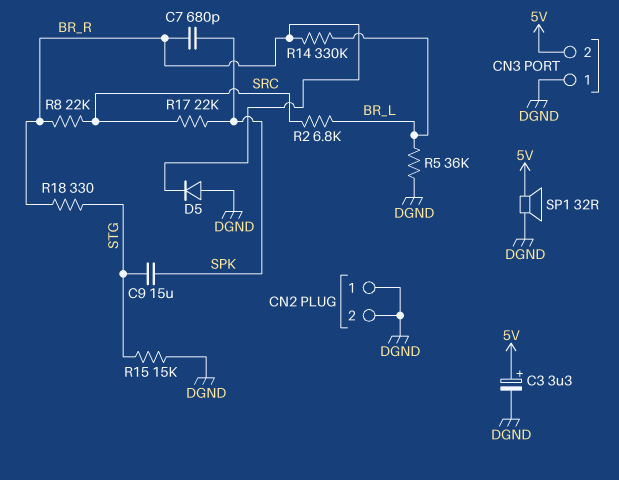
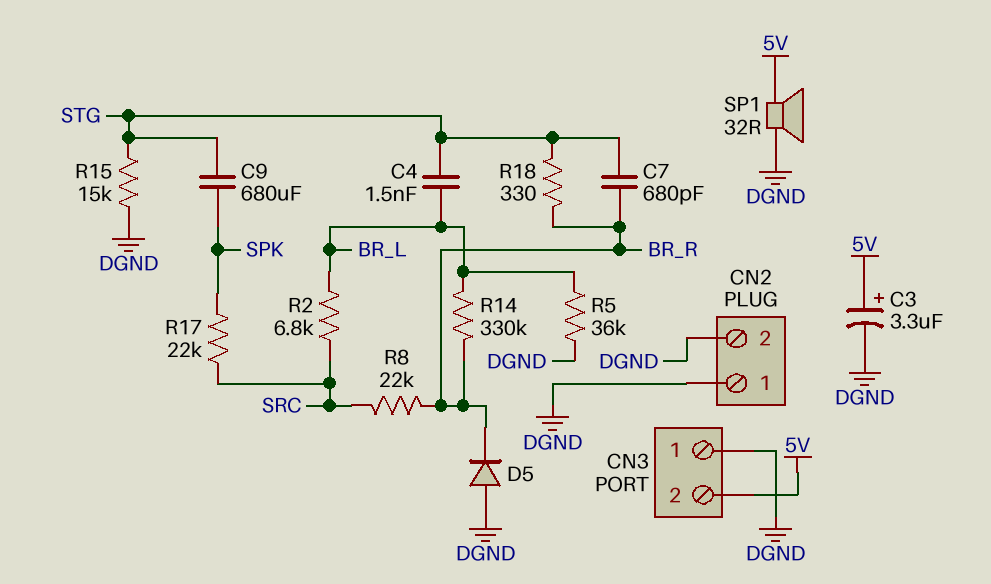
C4: none -> 1.5nF (BR_L, STG)
C7: 680pF (BR_R, SPK) -> 680pF (BR_R, STG)
C9: 15uF (SPK, STG) -> 680uF (SPK, STG)

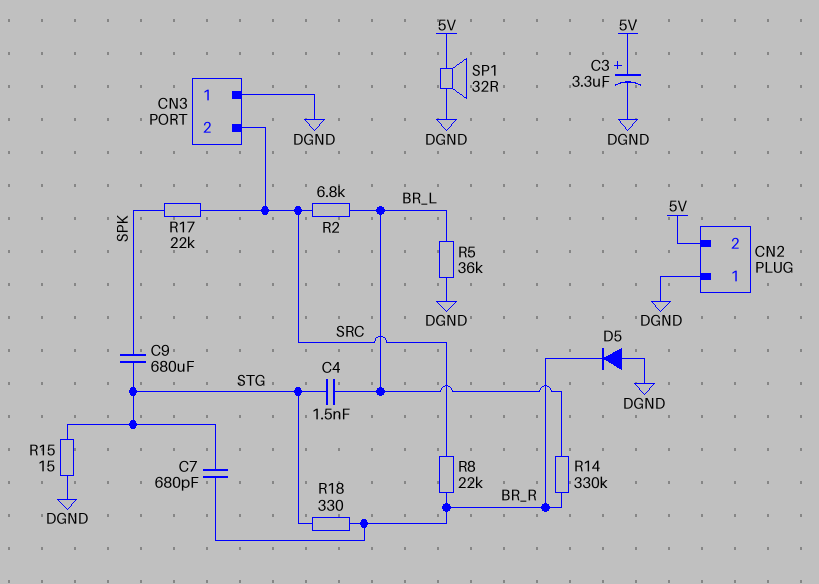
CN2 pin 2: DGND -> 5V
CN3 pin 2: 5V -> SRC
R15: 15k (DGND, STG) -> 15 (DGND, STG)

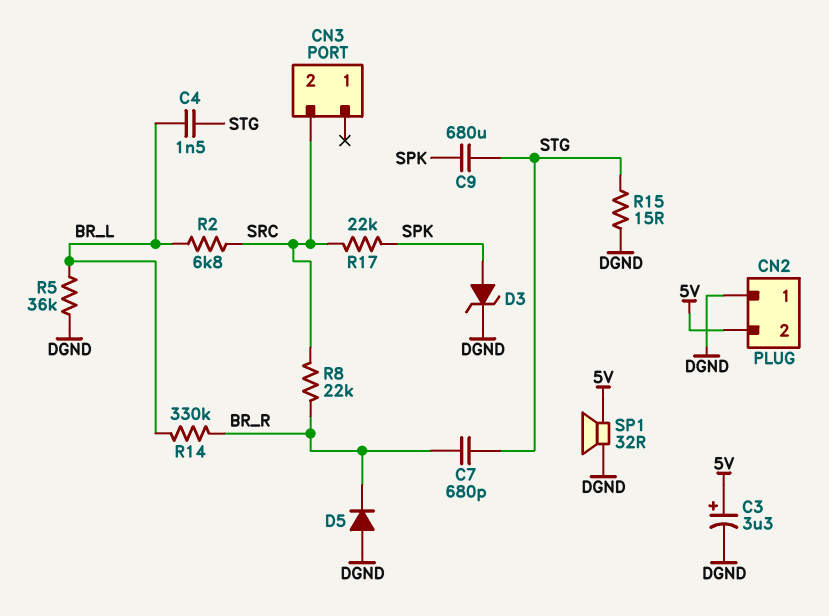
CN3 pin 1: DGND -> none
D3: none -> zener (A SPK, K DGND)
R18: 330 (BR_R, STG) -> none

